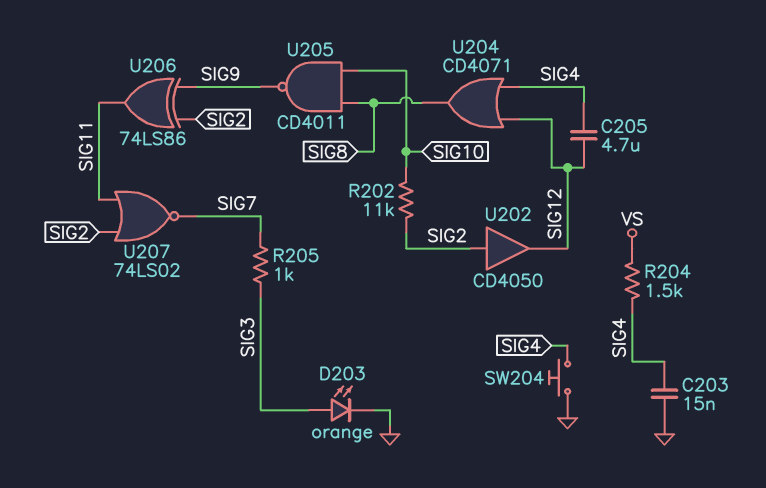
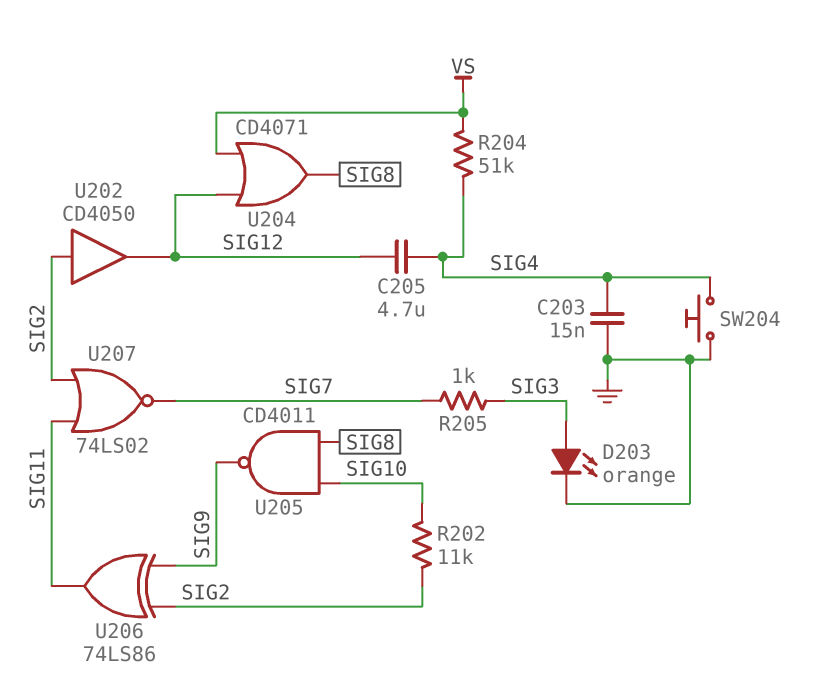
R204: 1.5k (SIG4, VS) -> 51k (SIG4, VS)
U204: OR CD4071 (in SIG4, in SIG12, out SIG8) -> OR CD4071 (in SIG12, in VS, out SIG8)

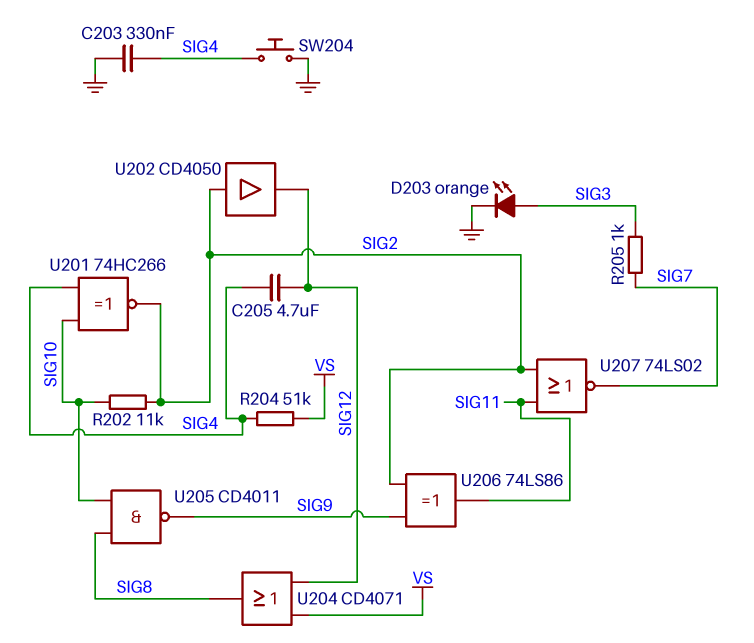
C203: 15nF (GND, SIG4) -> 330nF (GND, SIG4)
U201: none -> XNOR 74HC266 (in SIG4, in SIG10, out SIG2)

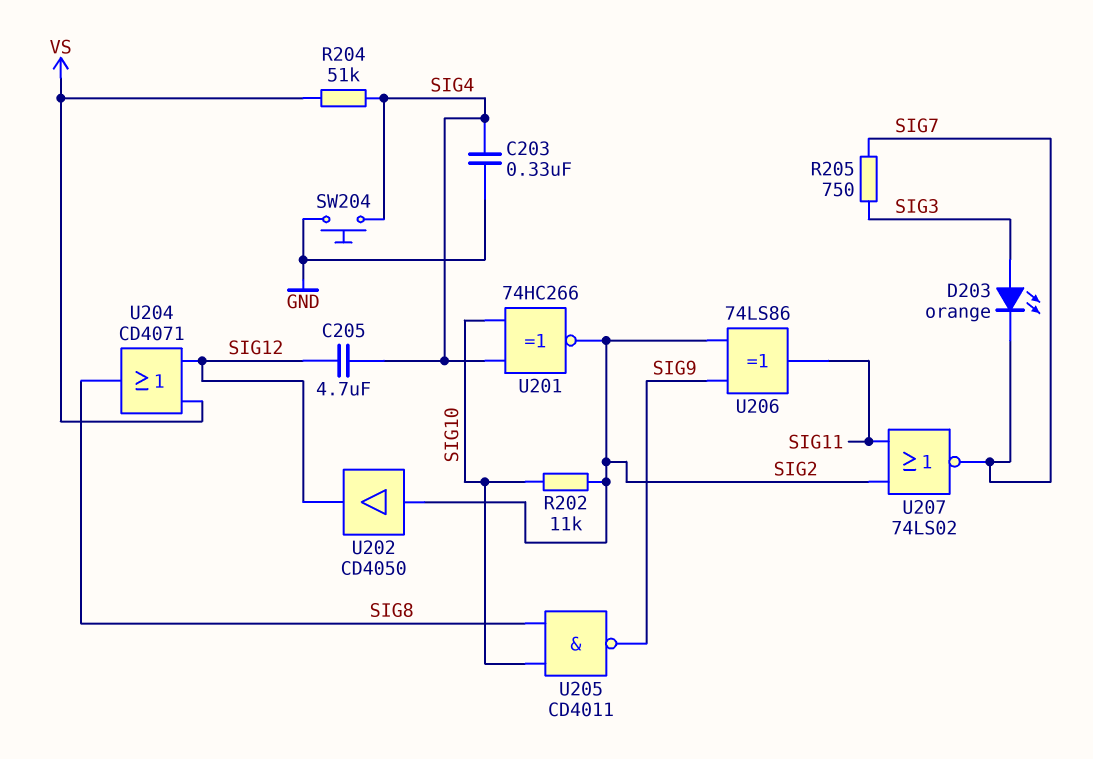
D203: LED orange (A SIG3, K GND) -> LED orange (A SIG3, K SIG7)
R205: 1k (SIG3, SIG7) -> 750 (SIG3, SIG7)

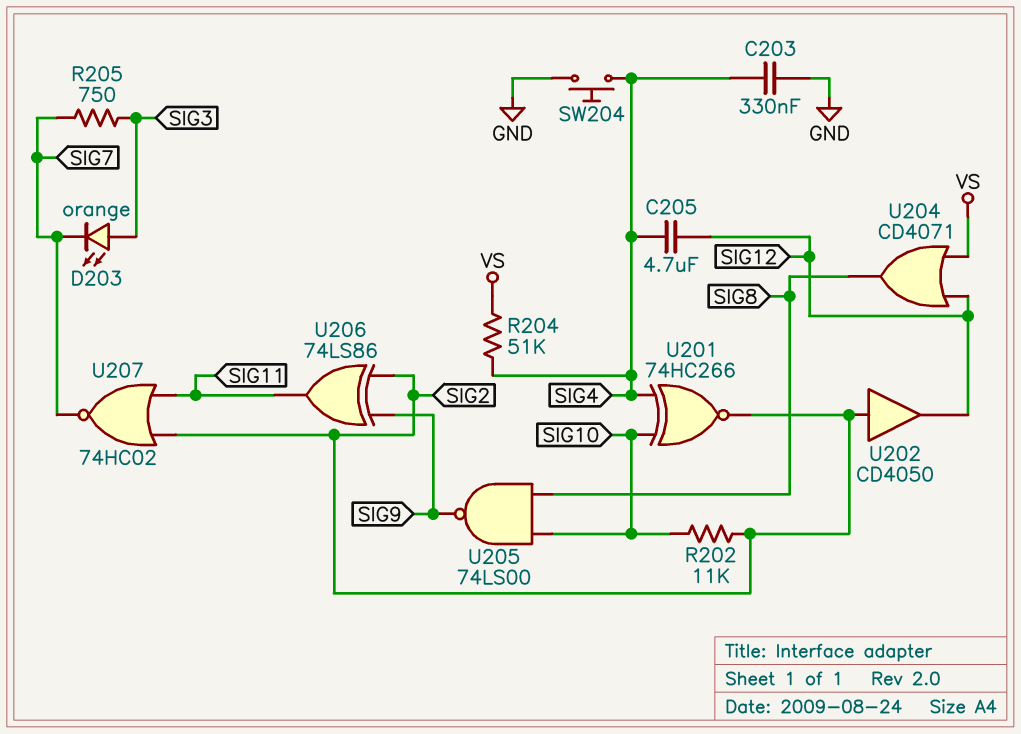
U205: NAND CD4011 (in SIG8, in SIG10, out SIG9) -> NAND 74LS00 (in SIG8, in SIG10, out SIG9)
U207: NOR 74LS02 (in SIG2, in SIG11, out SIG7) -> NOR 74HC02 (in SIG2, in SIG11, out SIG7)

